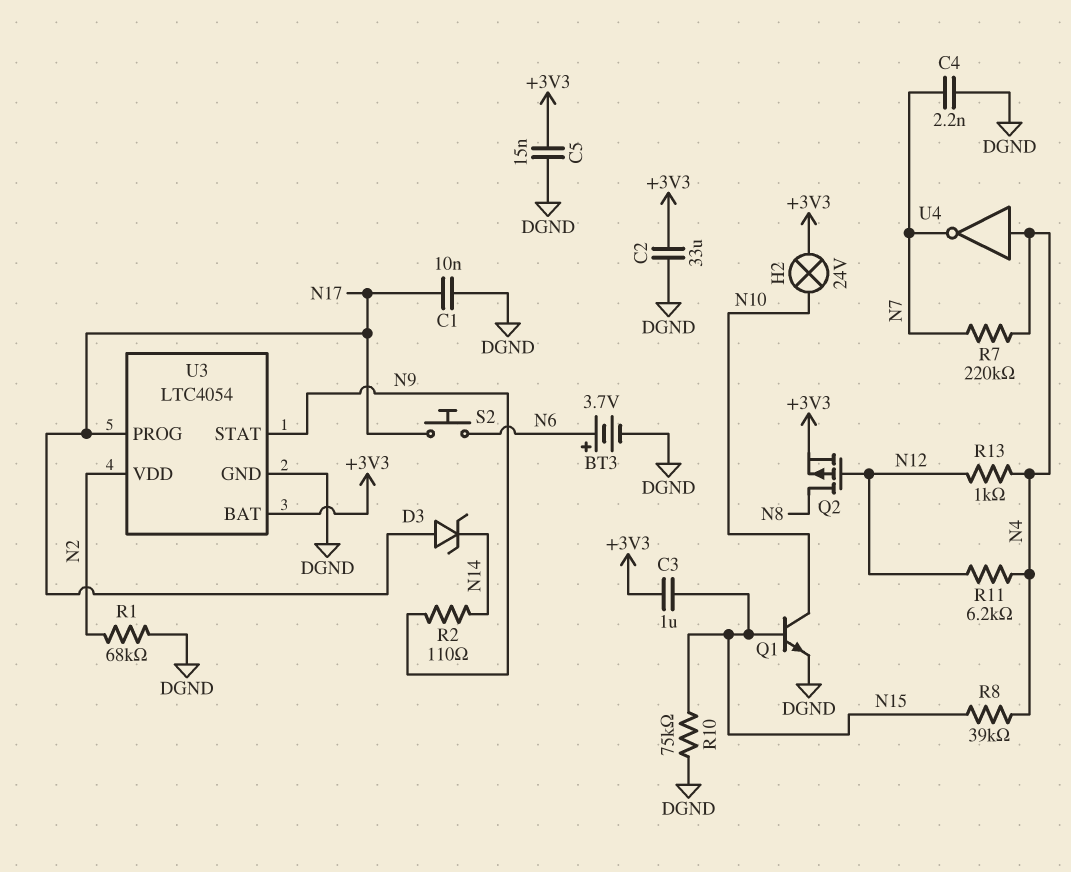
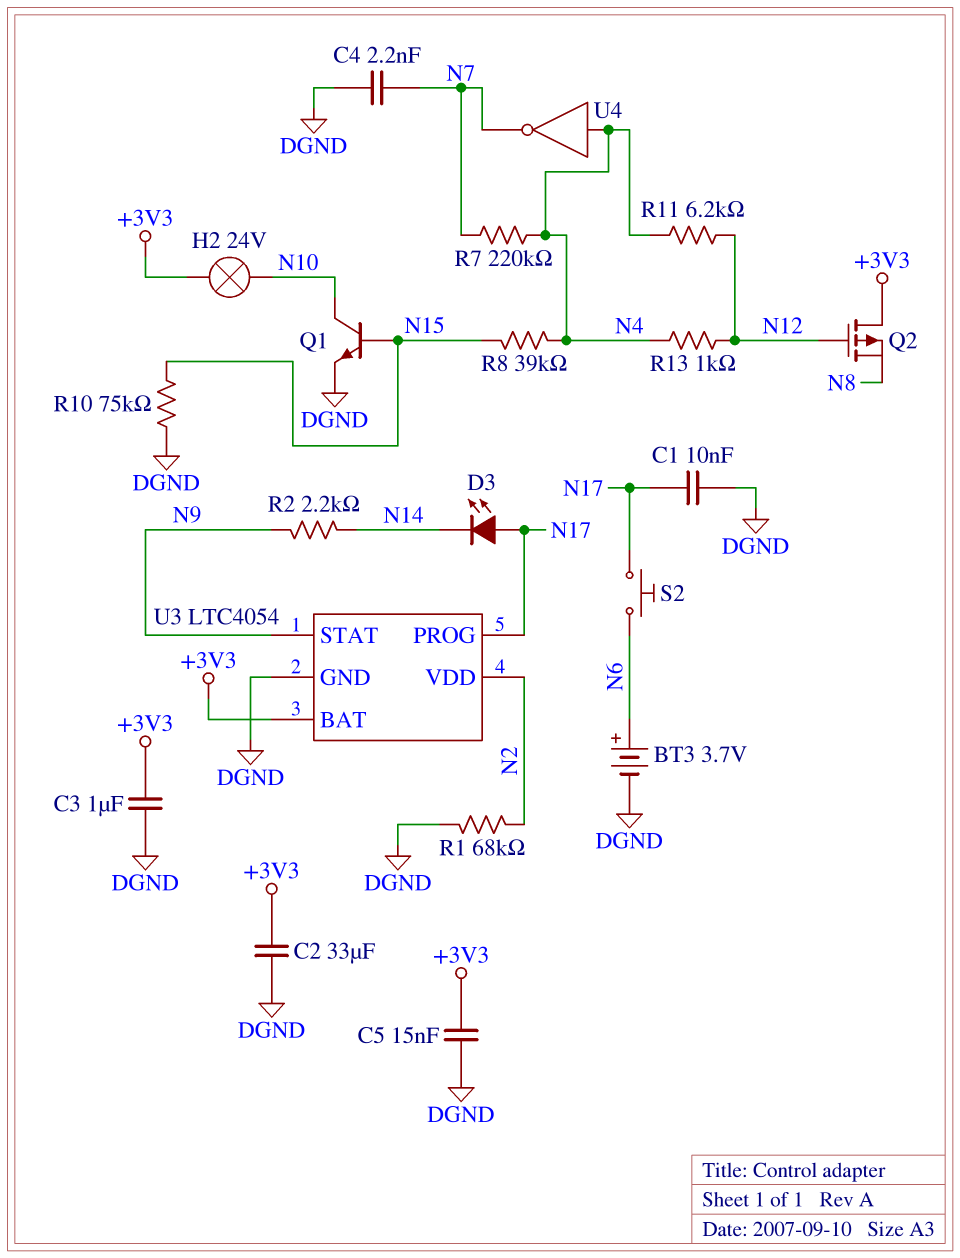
C3: 1uF (+3V3, N15) -> 1uF (+3V3, DGND)
D3: zener (A N17, K N14) -> LED (A N17, K N14)
Q2: PMOS (G N12, D N8, S +3V3) -> PMOS (G N12, D +3V3, S N8)
R2: 110 (N9, N14) -> 2.2k (N9, N14)

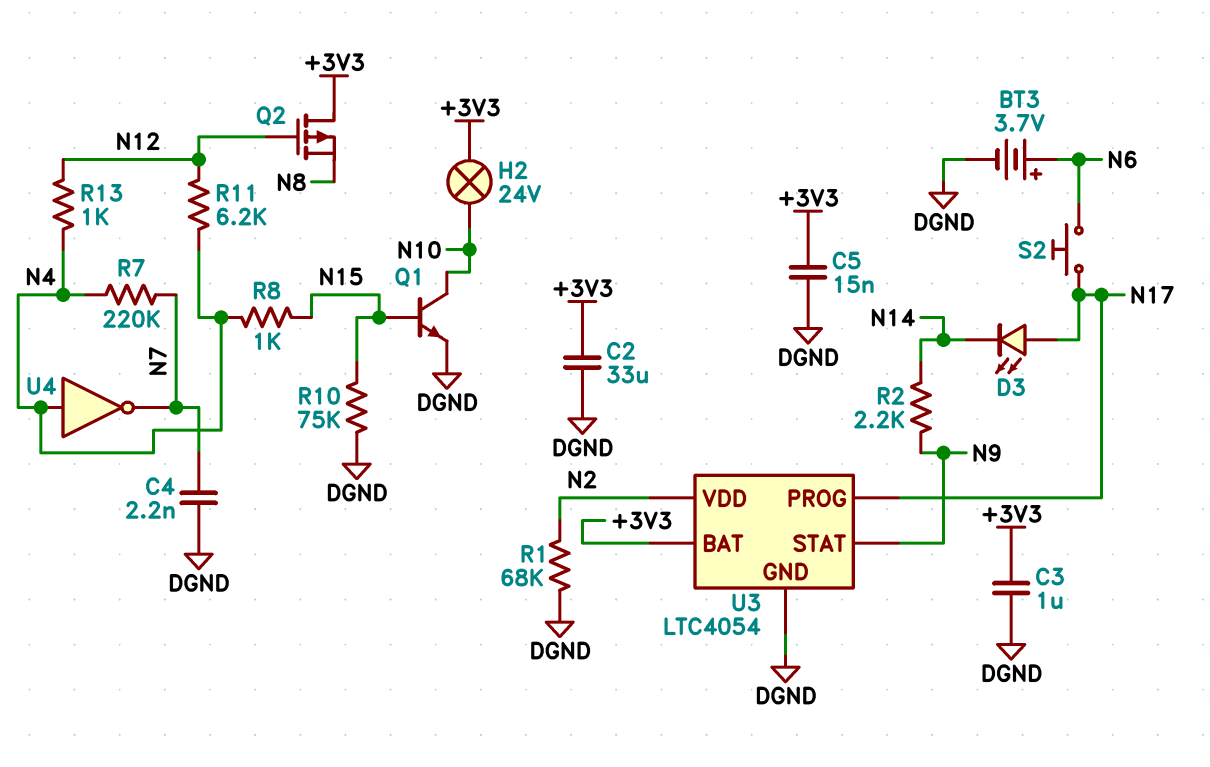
C1: 10nF (DGND, N17) -> none
R8: 39k (N4, N15) -> 1k (N4, N15)

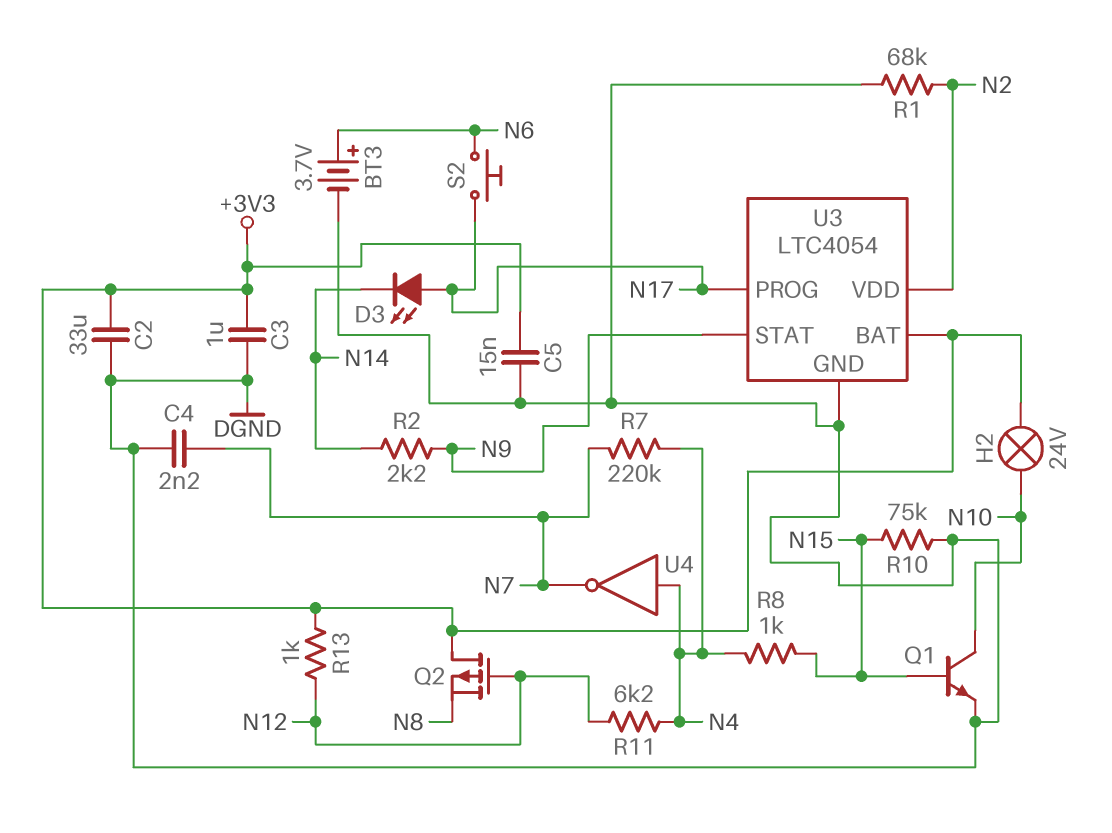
R13: 1k (N4, N12) -> 1k (+3V3, N12)

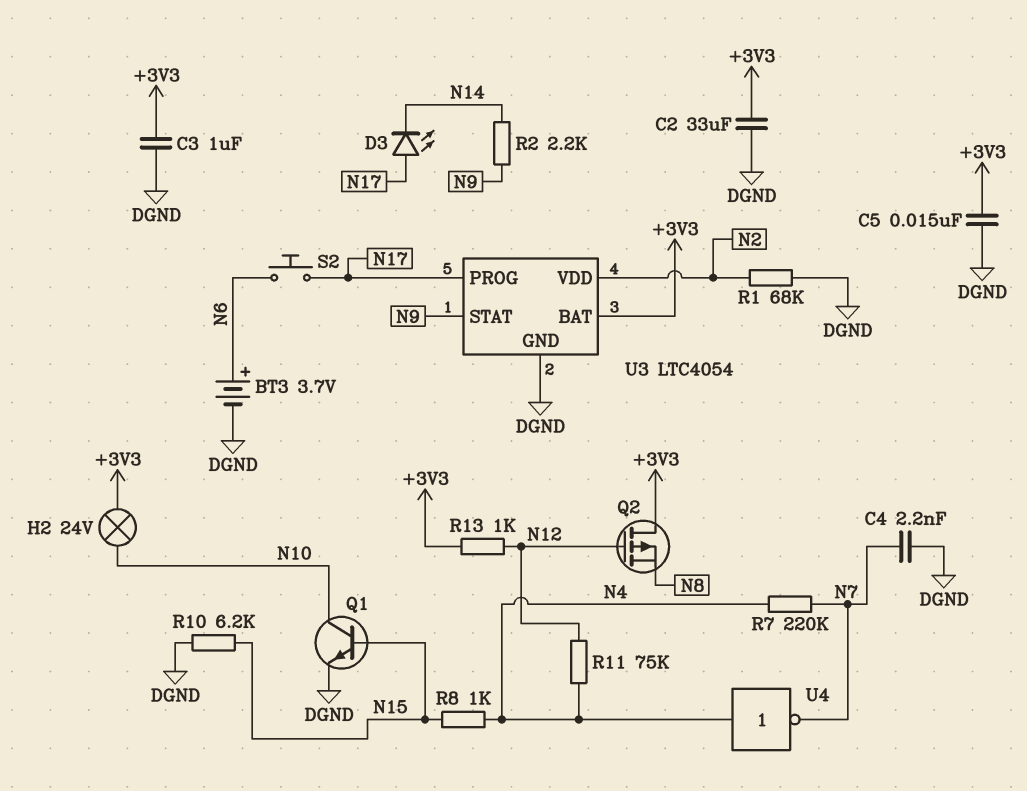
R10: 75k (DGND, N15) -> 6.2k (DGND, N15)
R11: 6.2k (N4, N12) -> 75k (N4, N12)

